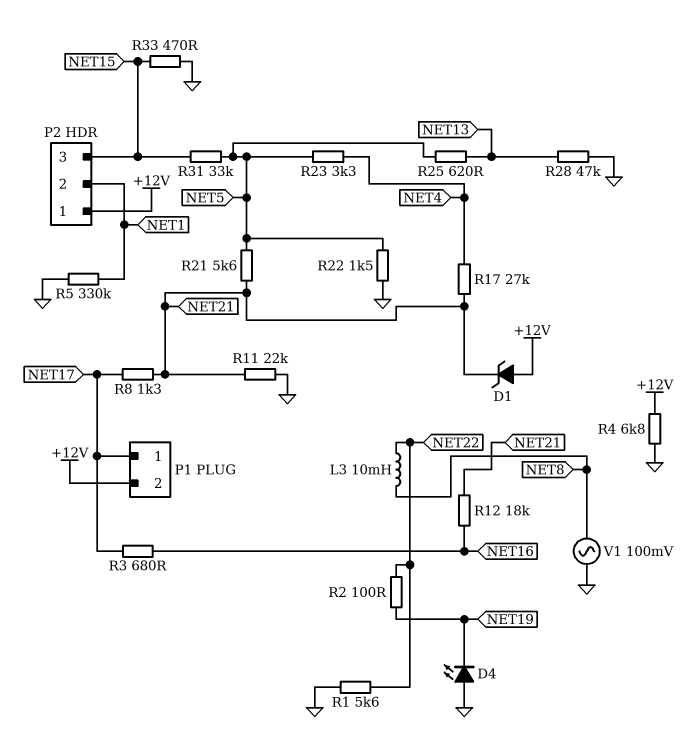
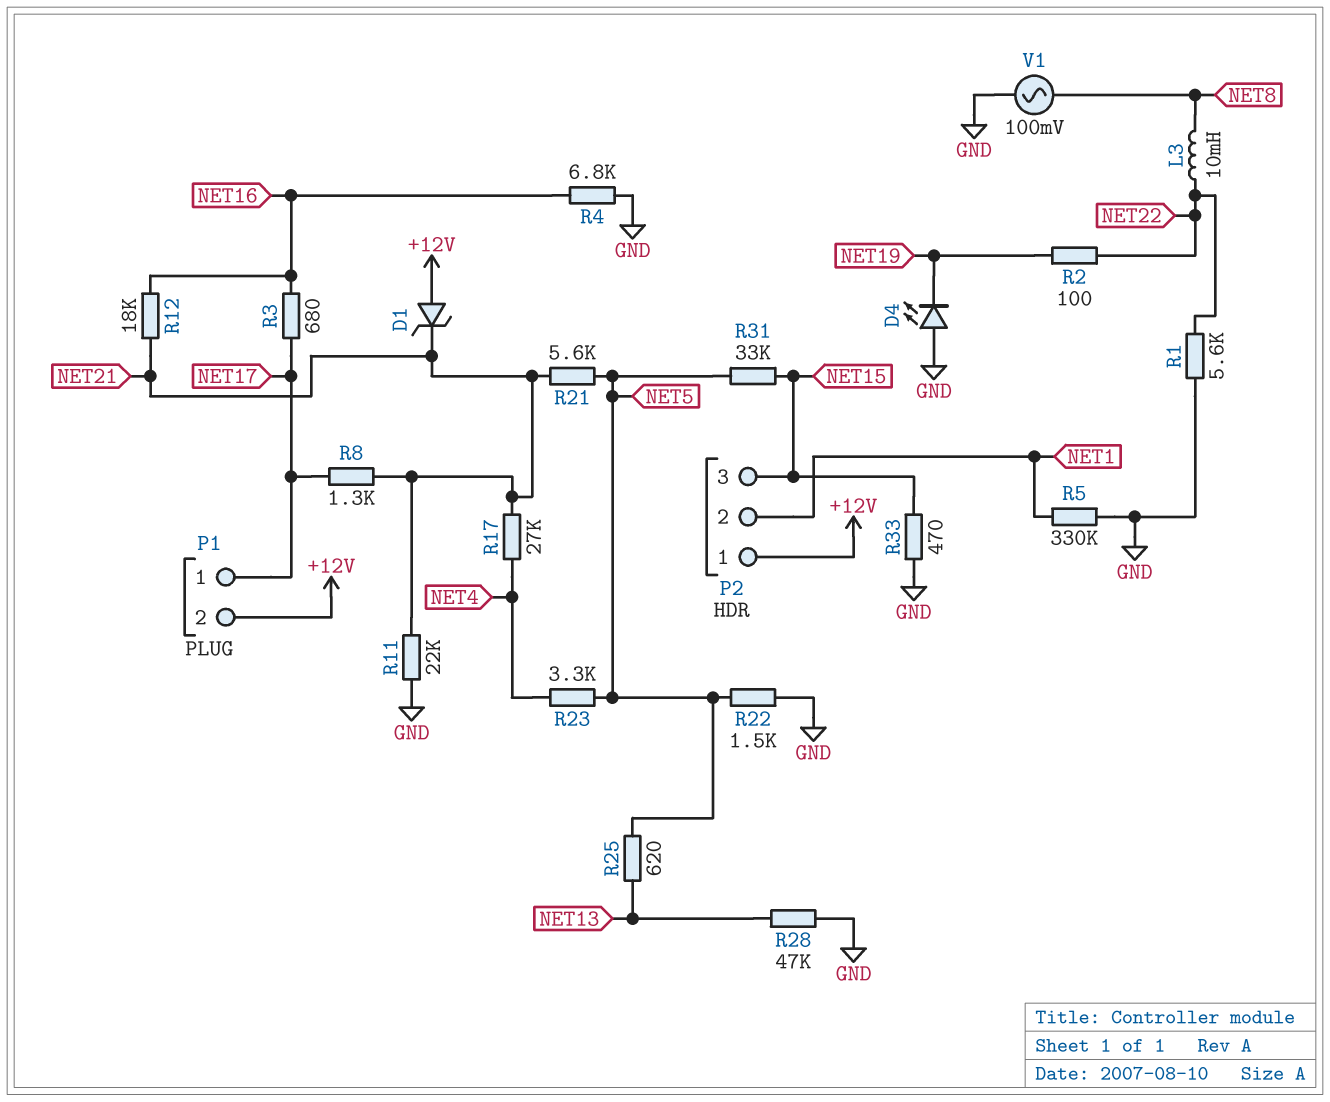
R4: 6.8k (+12V, GND) -> 6.8k (GND, NET16)

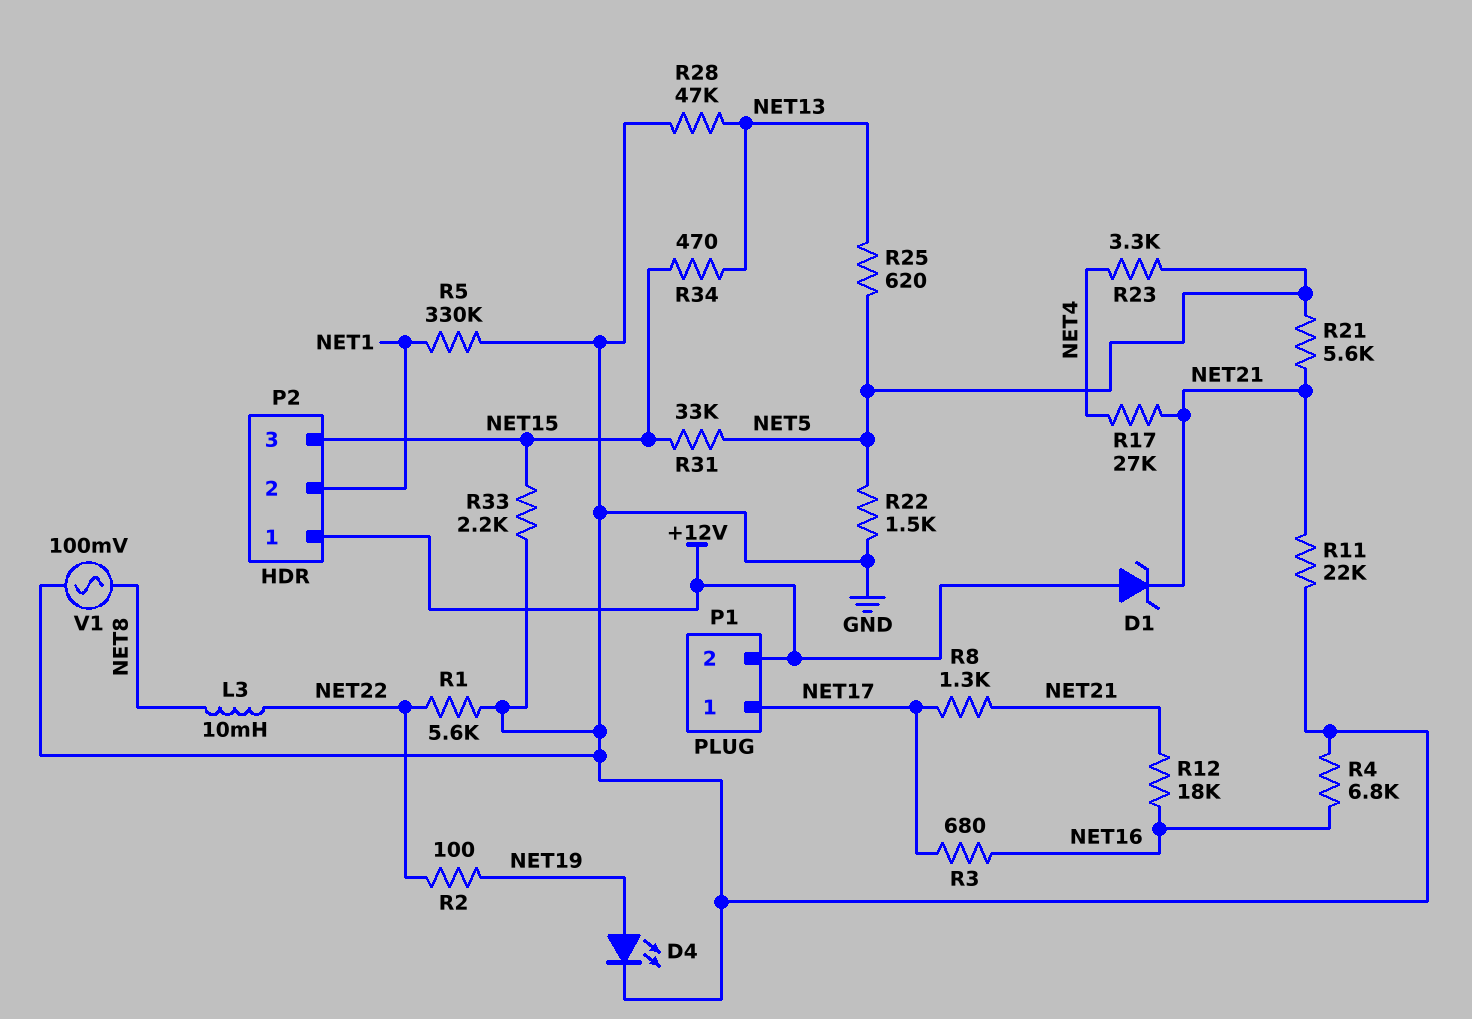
D4: LED (A GND, K NET19) -> LED (A NET19, K GND)
R33: 470 (GND, NET15) -> 2.2k (GND, NET15)
R34: none -> 470 (NET13, NET15)

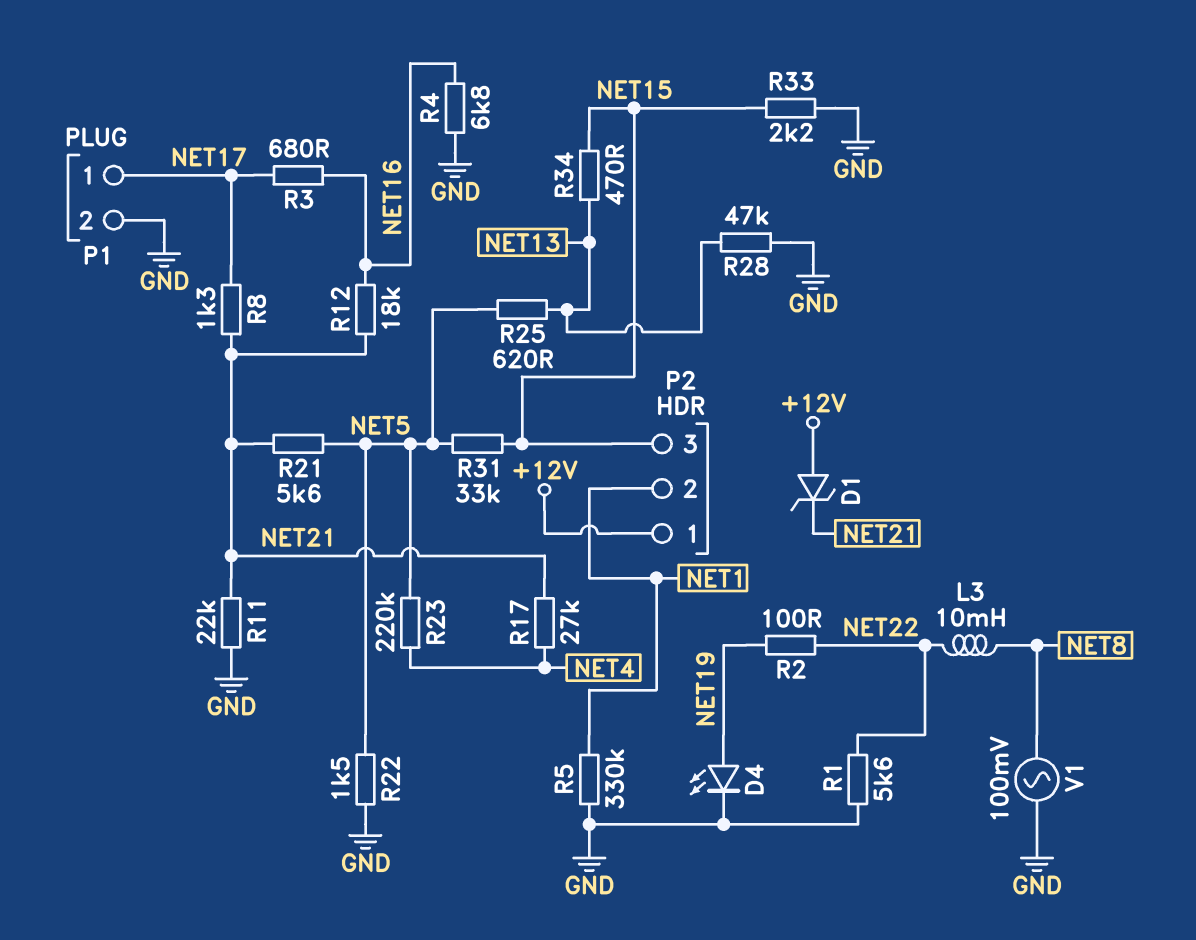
P1 pin 2: +12V -> GND
R23: 3.3k (NET4, NET5) -> 220k (NET4, NET5)

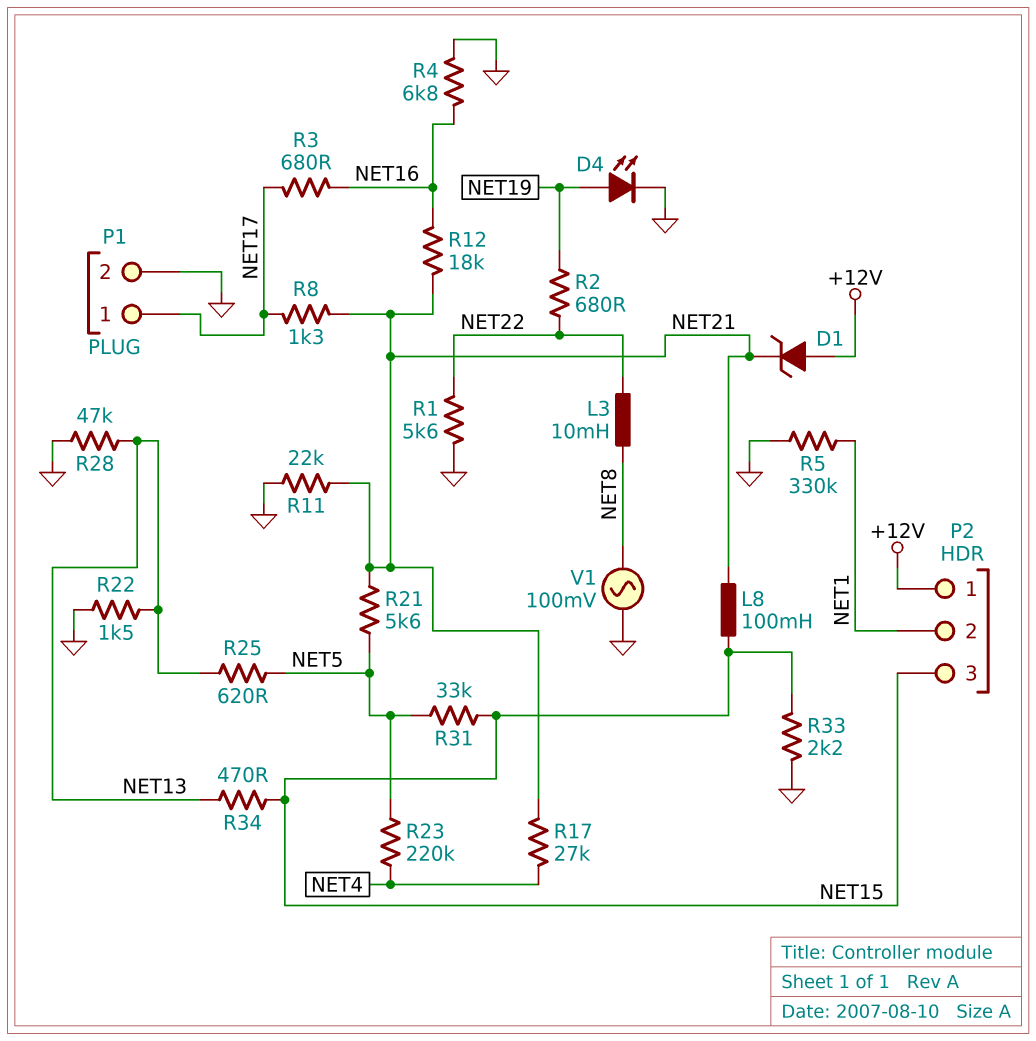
L8: none -> 100mH (NET15, NET21)
R2: 100 (NET19, NET22) -> 680 (NET19, NET22)
R22: 1.5k (GND, NET5) -> 1.5k (GND, NET13)

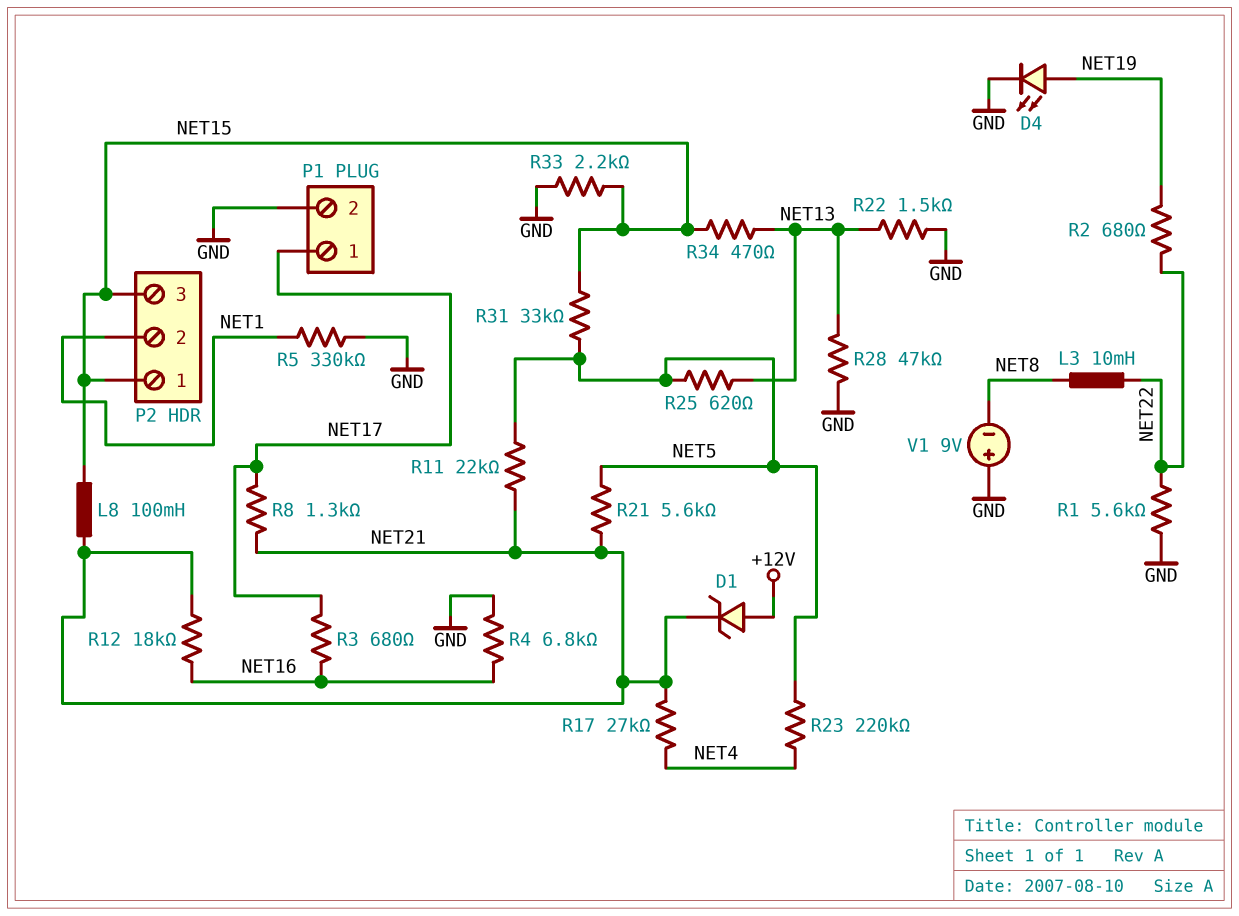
P2 pin 1: +12V -> NET15
R11: 22k (GND, NET21) -> 22k (NET5, NET21)
V1: AC 100mV (GND, NET8) -> 9V (plus GND, minus NET8)

